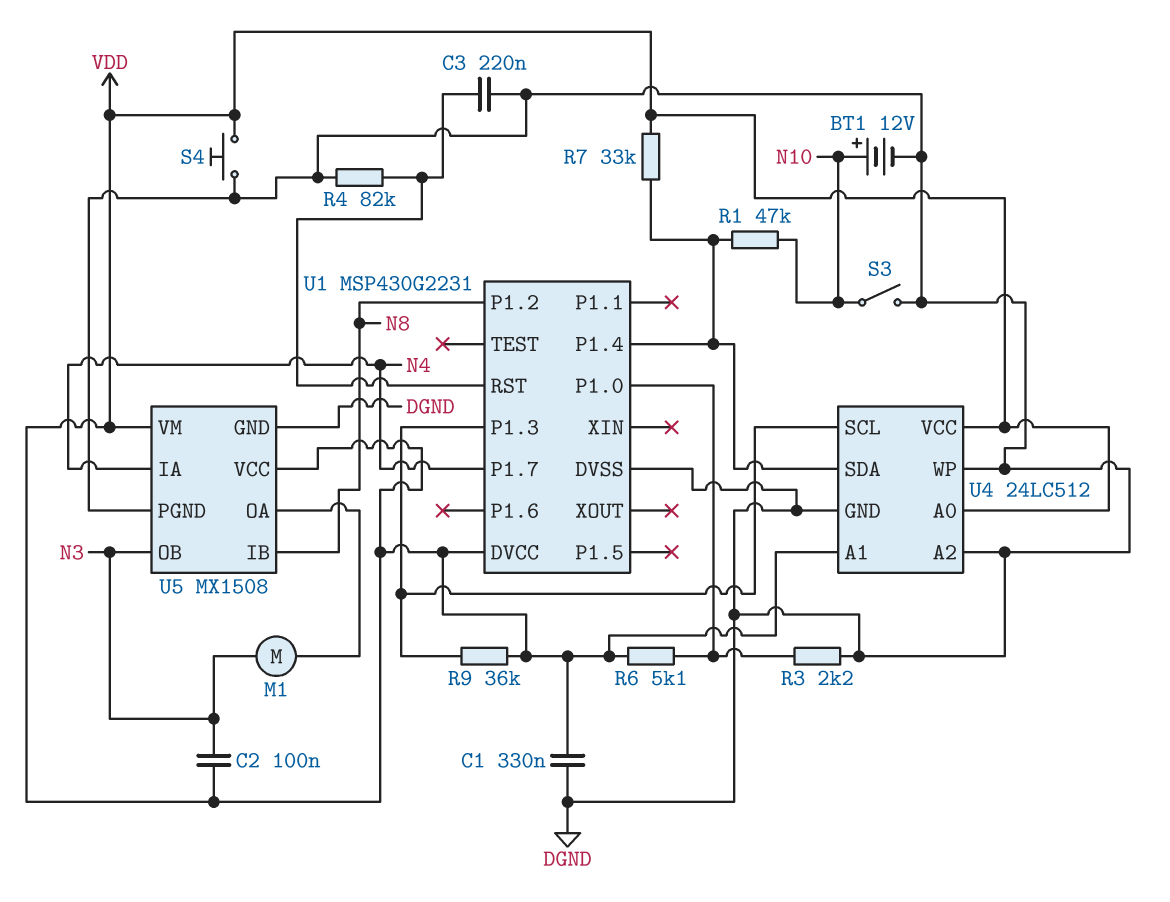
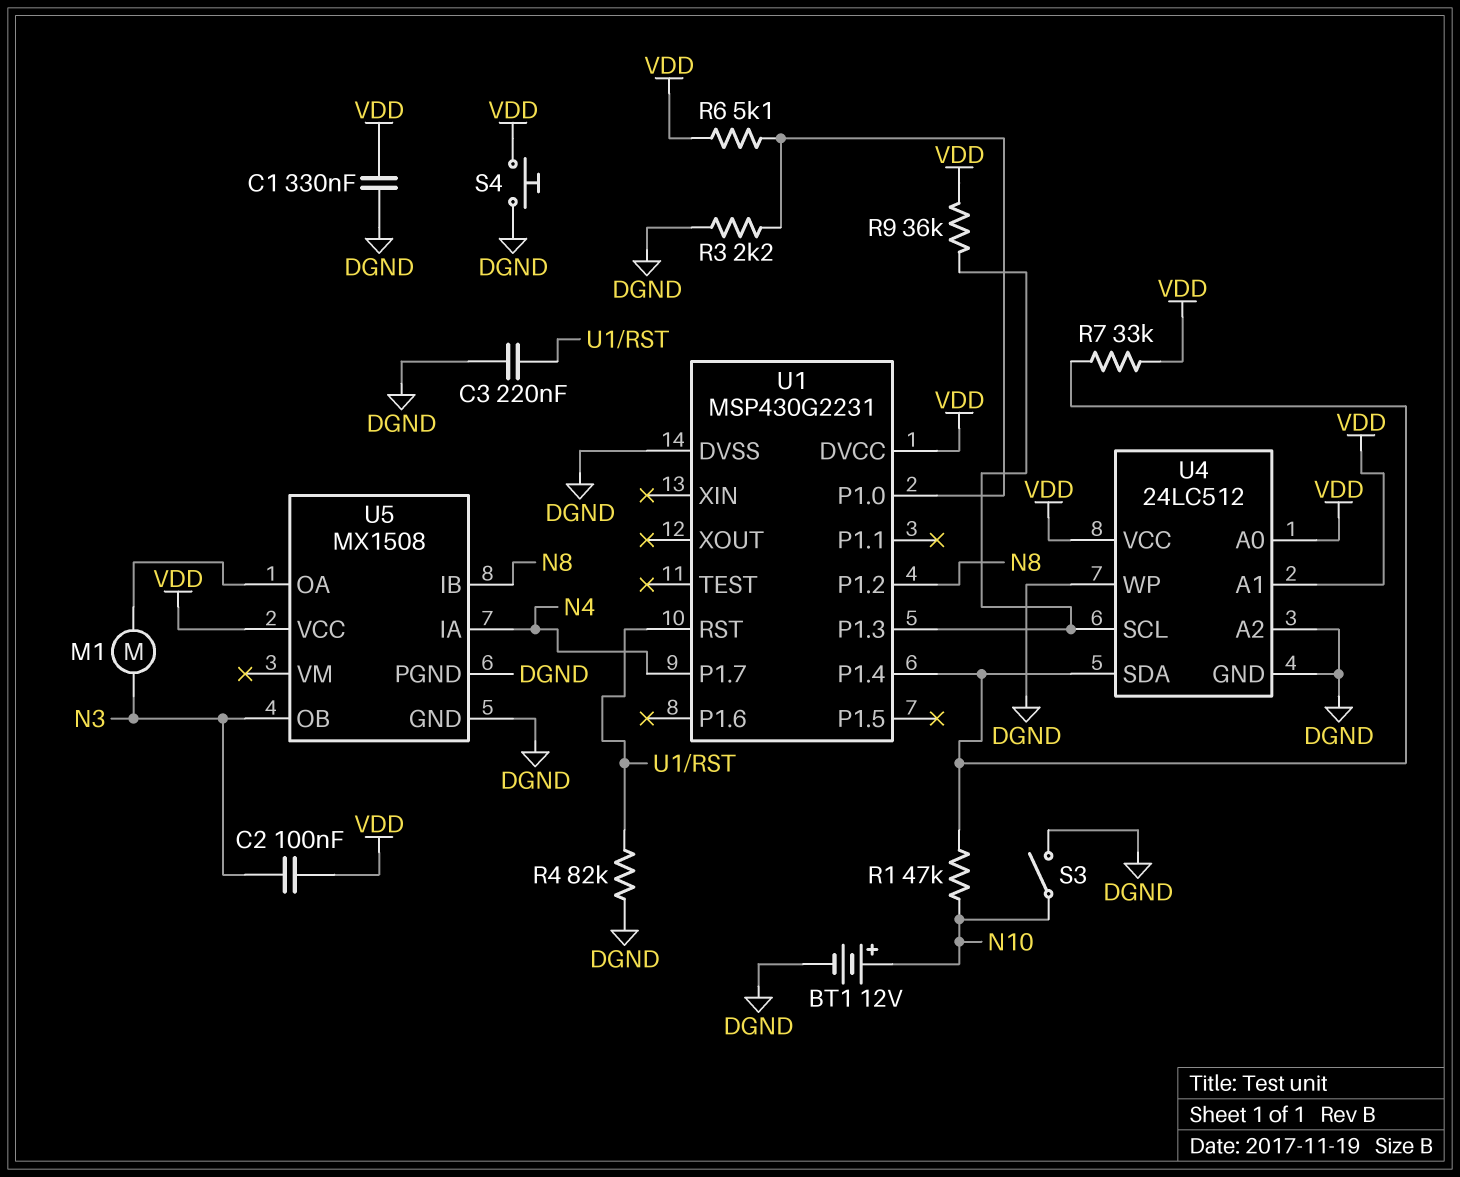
U5 pin VM: VDD -> none

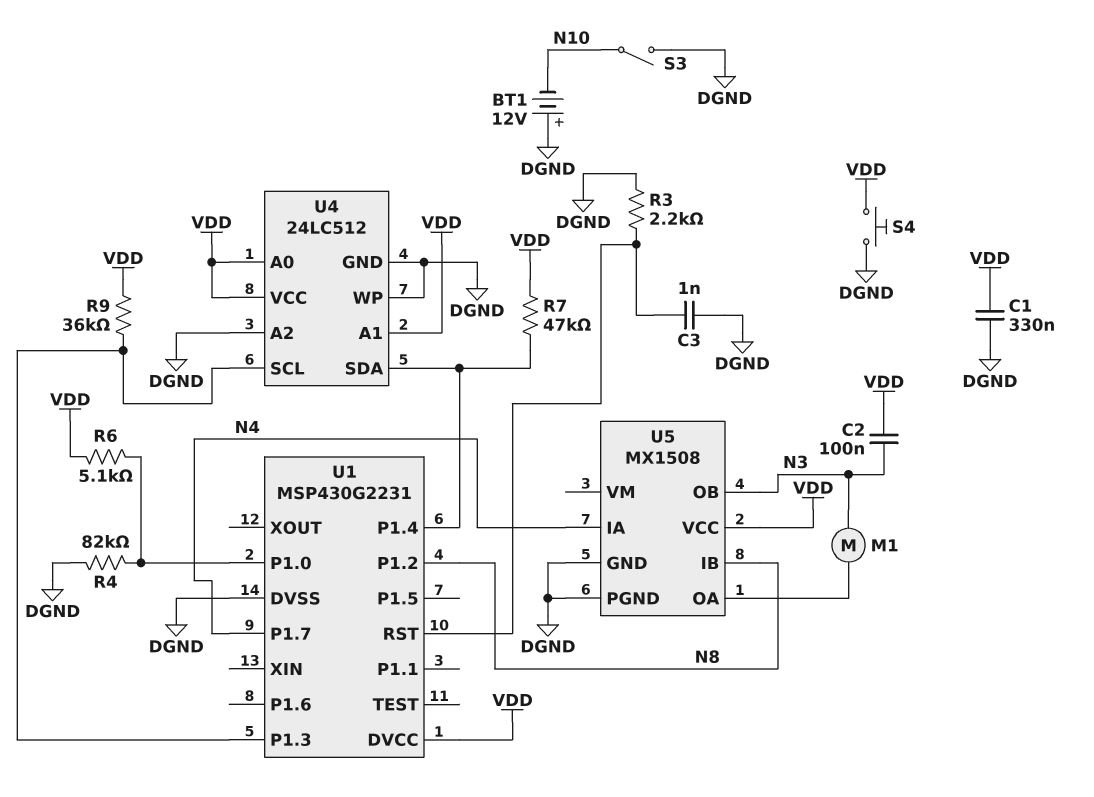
BT1: 12V (plus N10, minus DGND) -> 12V (plus DGND, minus N10)
C3: 220nF (DGND, U1/RST) -> 1nF (DGND, U1/RST)
R1: 47k (N10, U1/P1.4) -> none
R3: 2.2k (DGND, U1/P1.0) -> 2.2k (DGND, U1/RST)
R4: 82k (DGND, U1/RST) -> 82k (DGND, U1/P1.0)
R7: 33k (U1/P1.4, VDD) -> 47k (U1/P1.4, VDD)

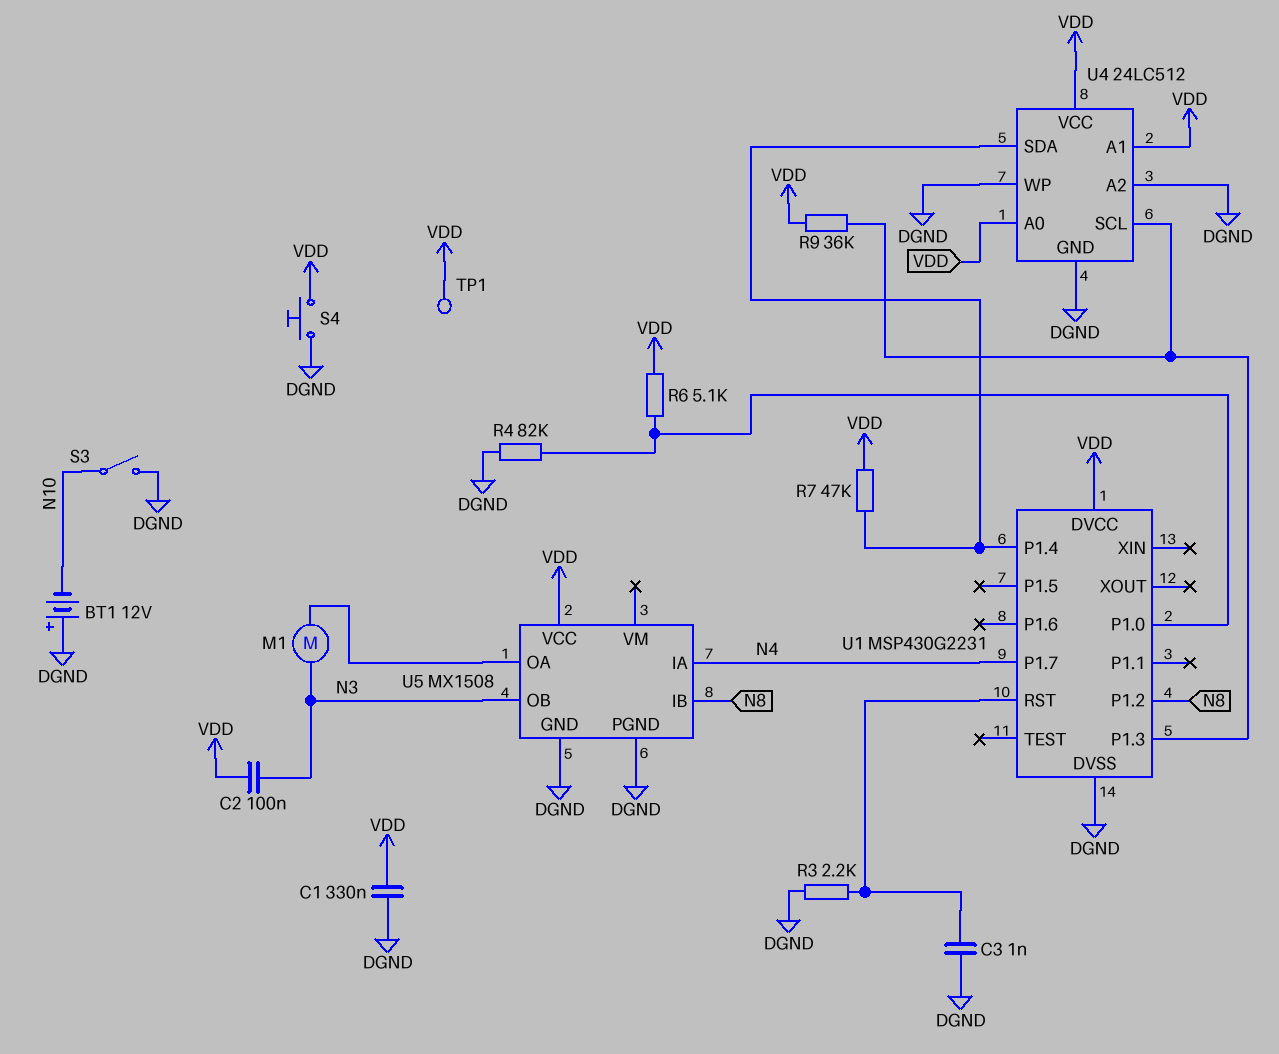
TP1: none -> test point (VDD)

